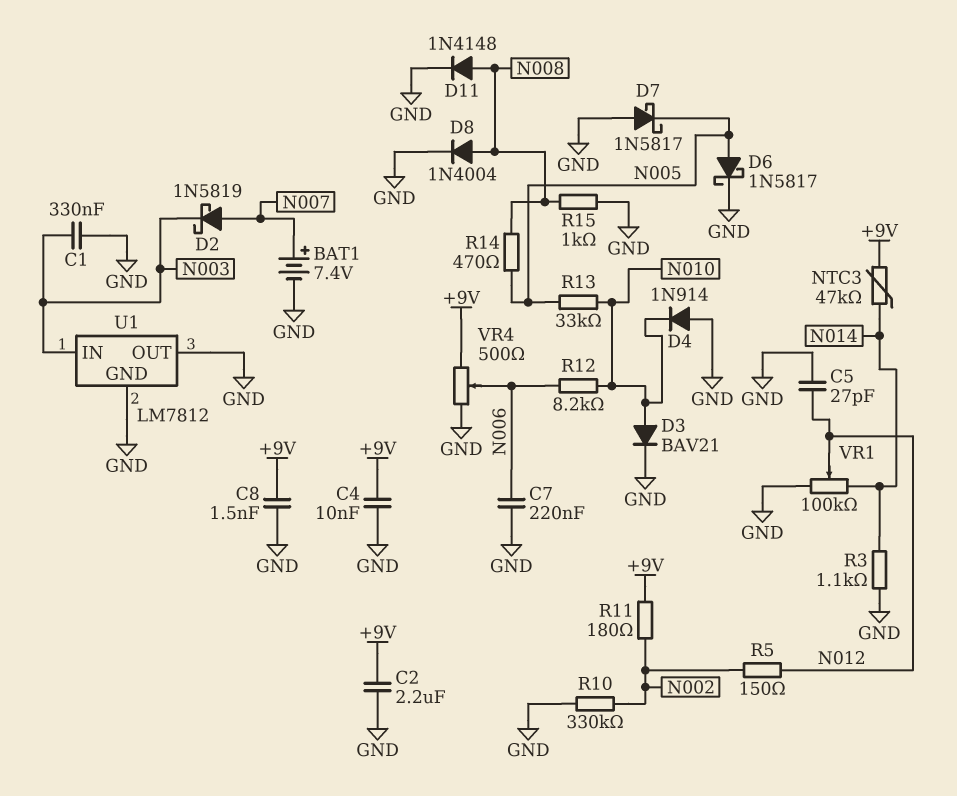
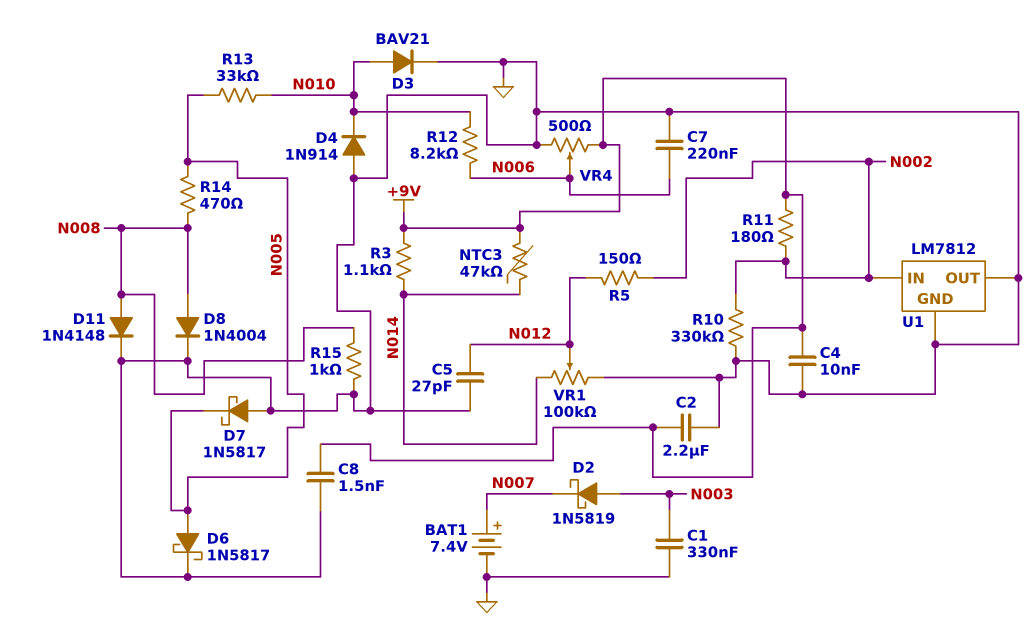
D2: schottky 1N5819 (A N007, K N003) -> schottky 1N5819 (A N003, K N007)
R3: 1.1k (GND, N014) -> 1.1k (+9V, N014)
U1 pin IN: N003 -> N002

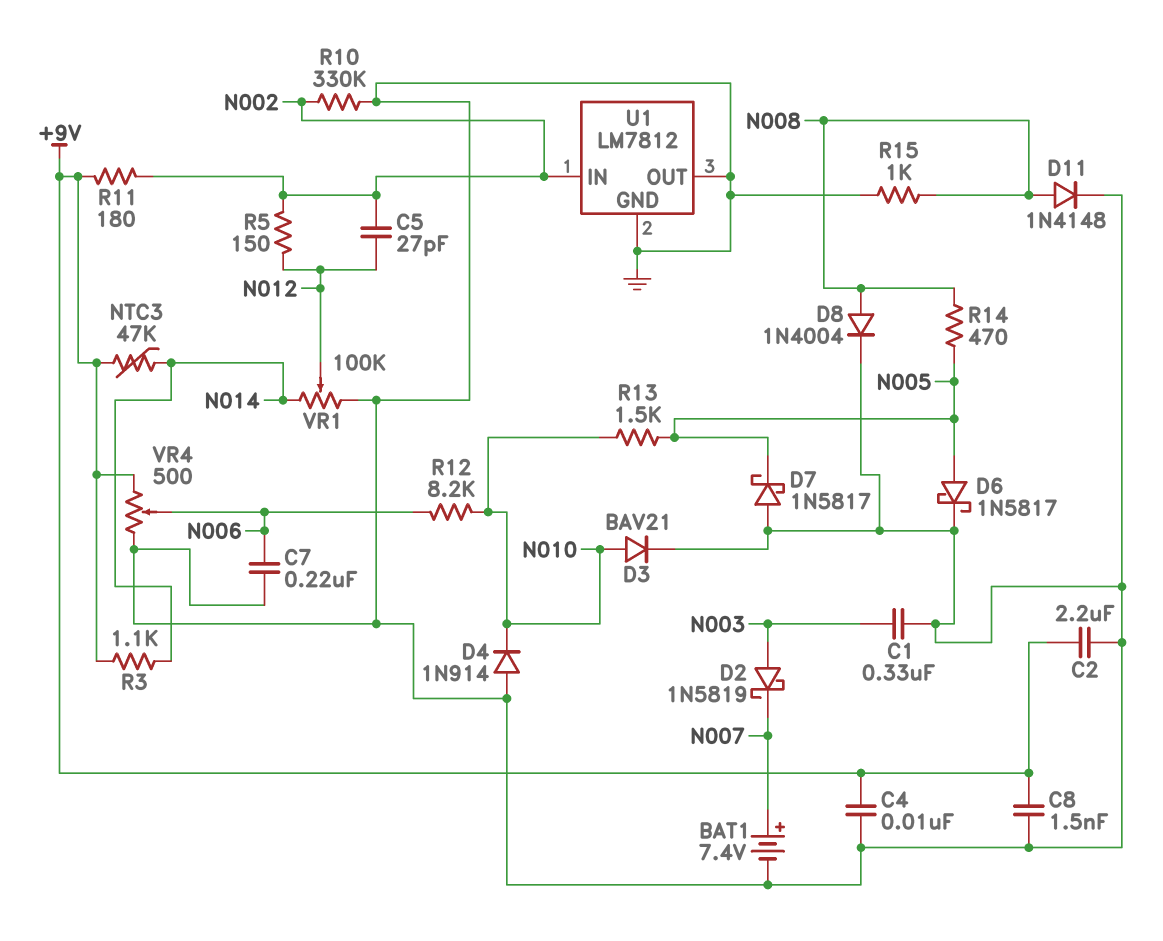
C5: 27pF (GND, N012) -> 27pF (N002, N012)
R13: 33k (N005, N010) -> 1.5k (N005, N010)

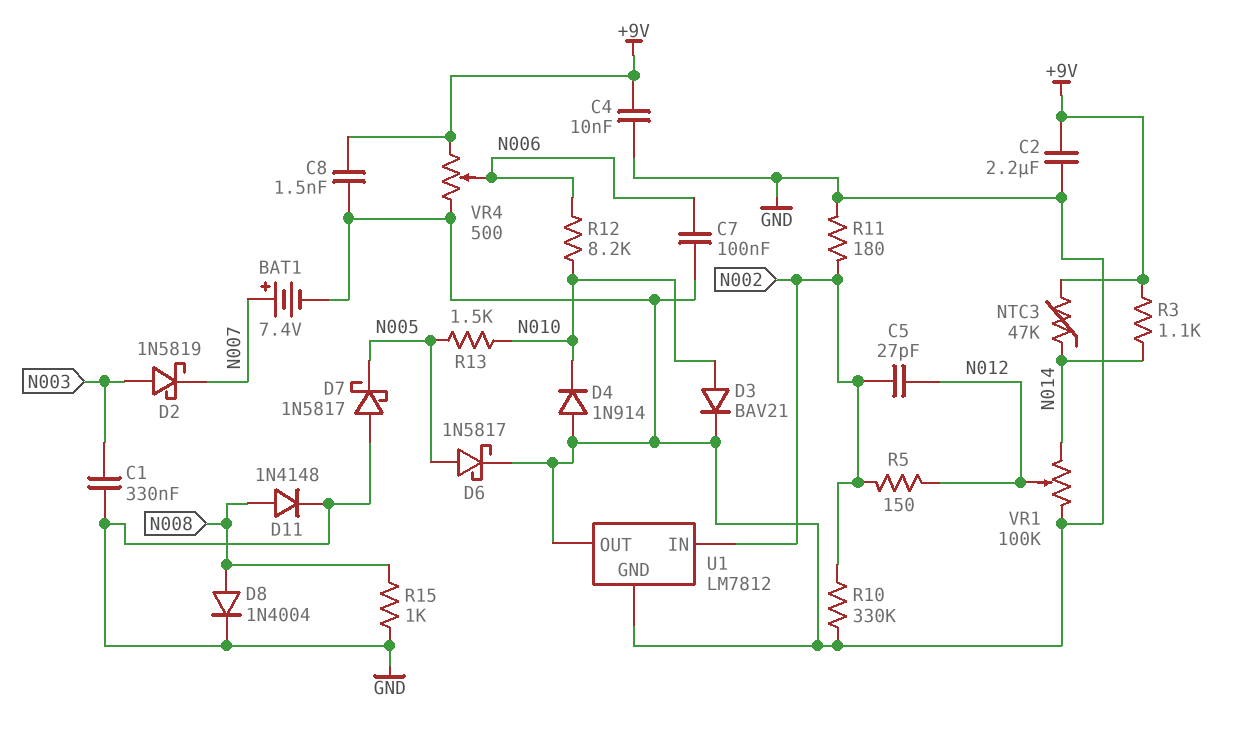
C7: 220nF (GND, N006) -> 100nF (GND, N006)
R11: 180 (+9V, N002) -> 180 (GND, N002)
R14: 470 (N005, N008) -> none

